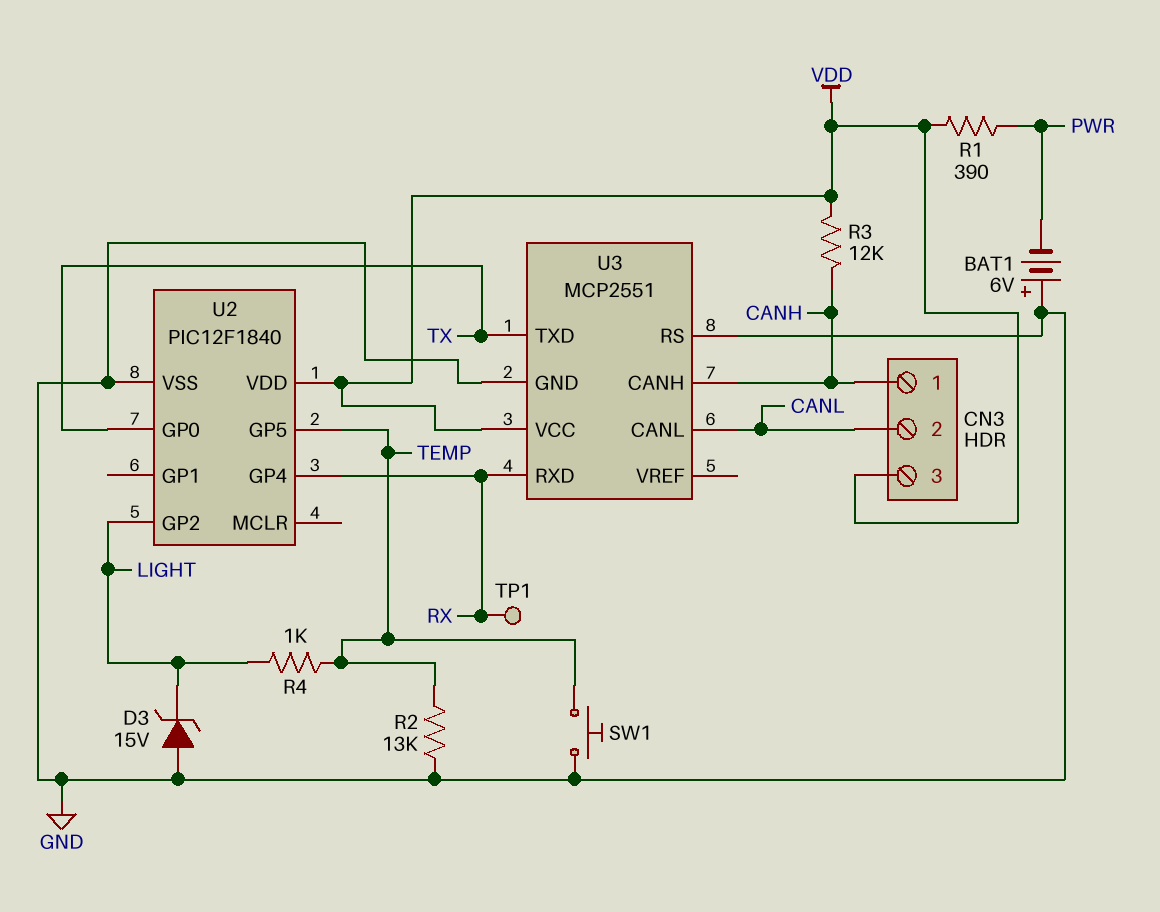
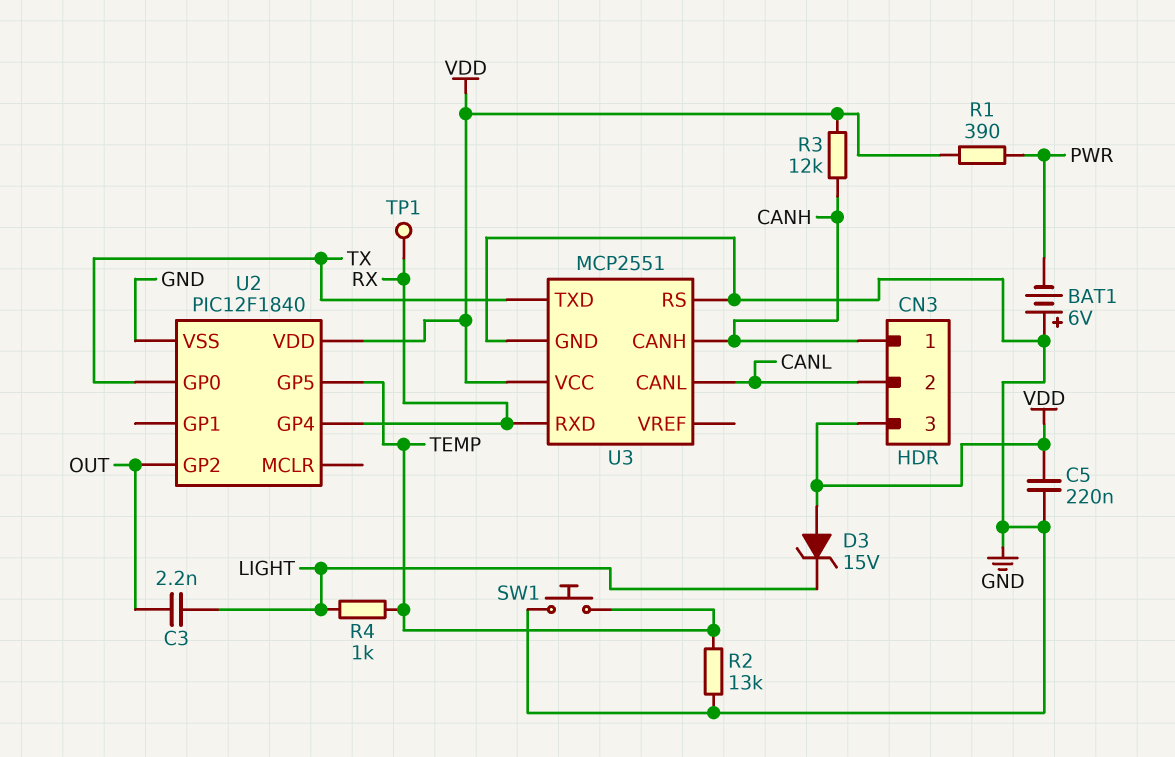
C3: none -> 2.2nF (LIGHT, OUT)
C5: none -> 220nF (GND, VDD)
D3: zener 15V (A GND, K LIGHT) -> zener 15V (A VDD, K LIGHT)
U2 pin GP2: LIGHT -> OUT

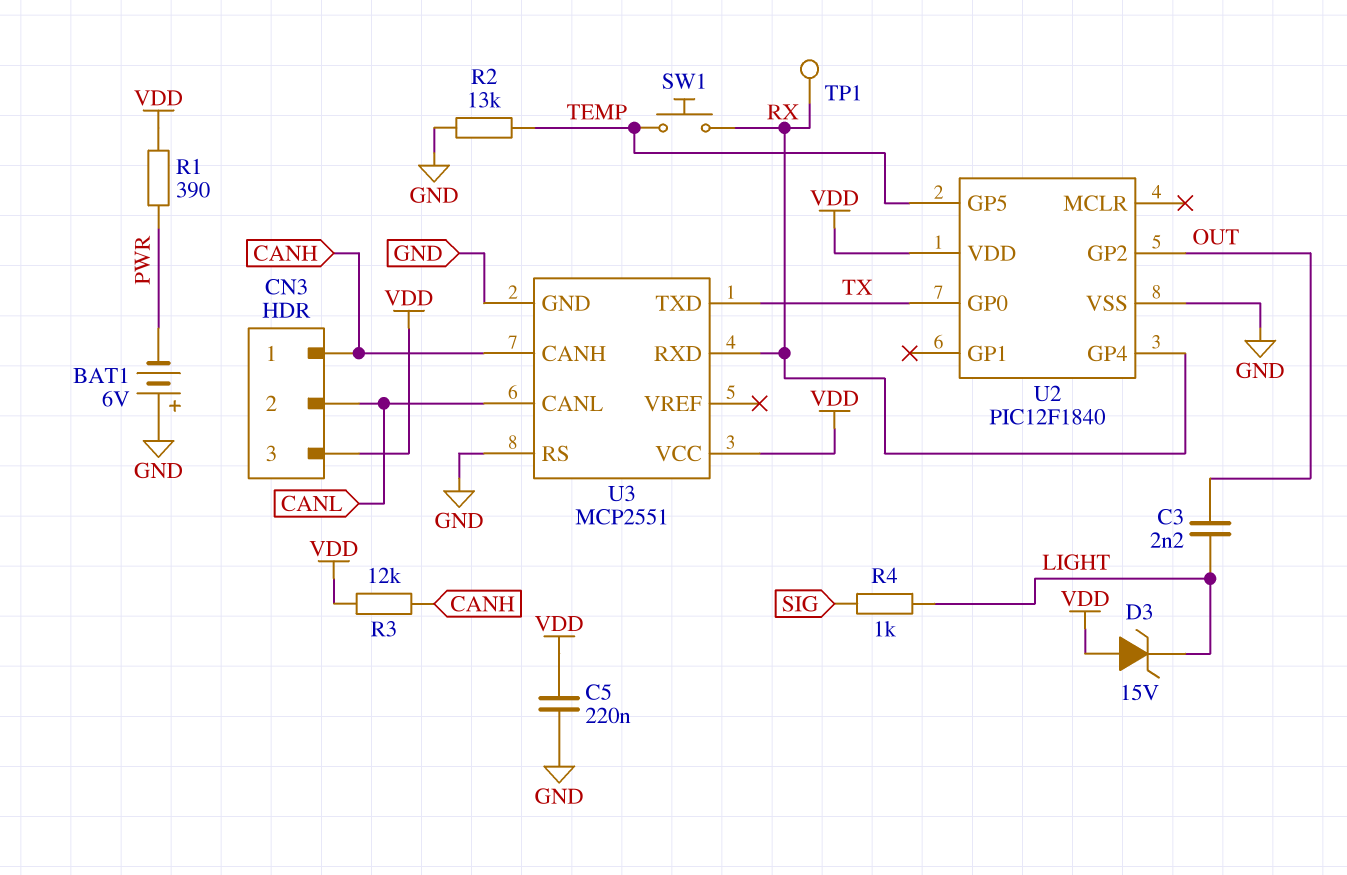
R4: 1k (LIGHT, TEMP) -> 1k (LIGHT, SIG)
SW1: button (GND, TEMP) -> button (RX, TEMP)

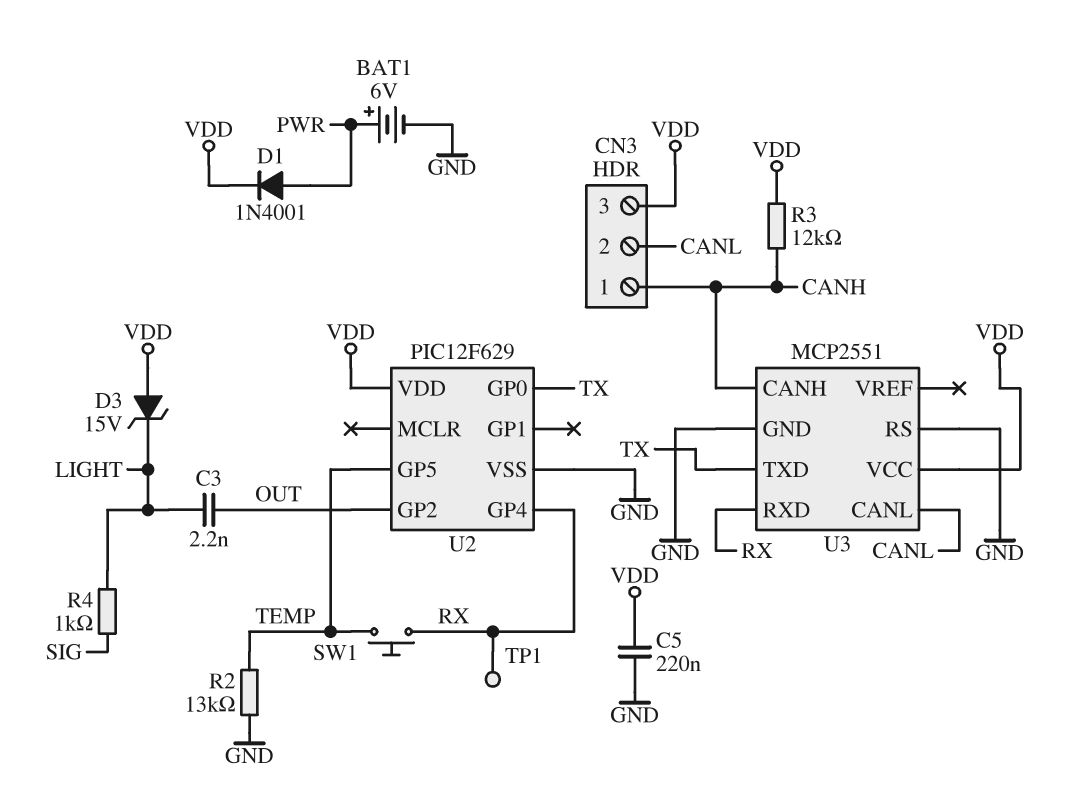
BAT1: 6V (plus GND, minus PWR) -> 6V (plus PWR, minus GND)
D1: none -> diode 1N4001 (A PWR, K VDD)
R1: 390 (PWR, VDD) -> none
U2: PIC12F1840 -> PIC12F629

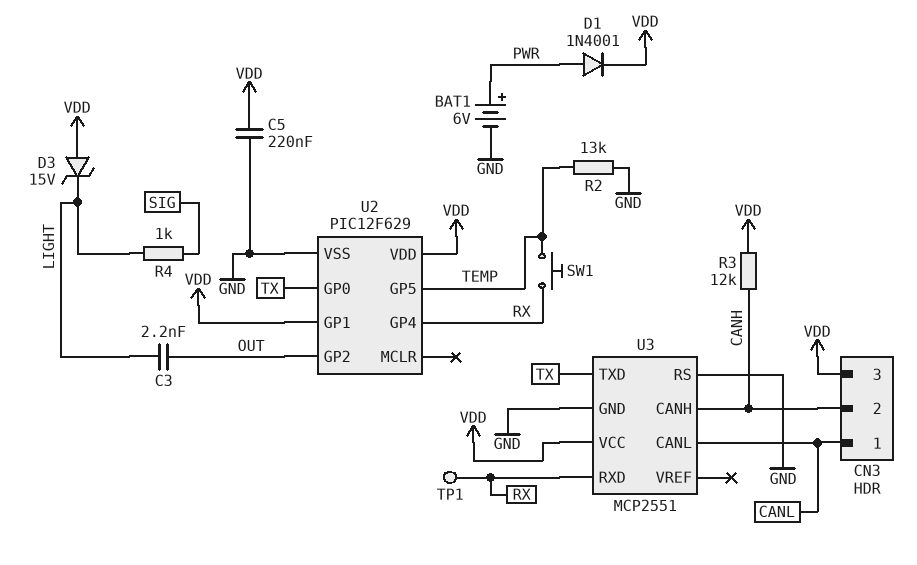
CN3 pin 1: CANH -> CANL
CN3 pin 2: CANL -> CANH
U2 pin GP1: none -> VDD

